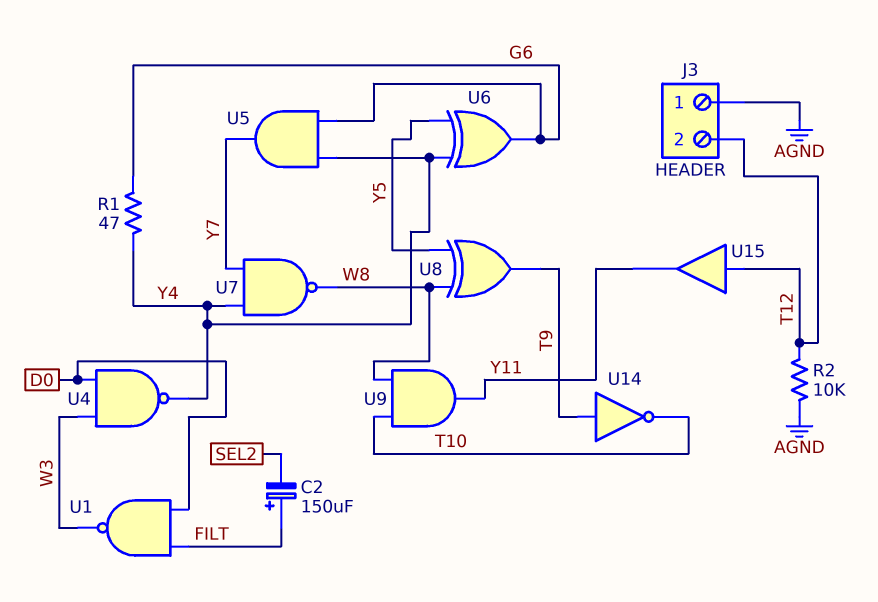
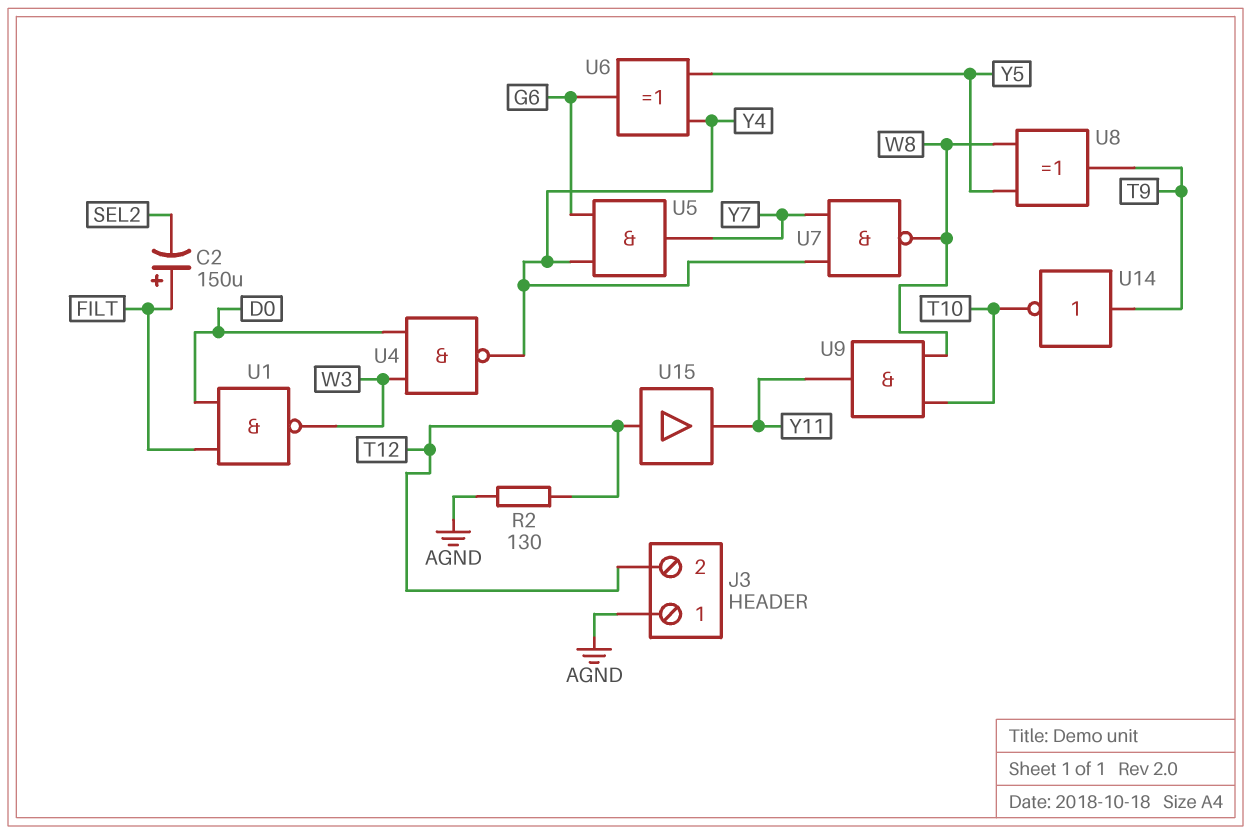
R1: 47 (G6, Y4) -> none
R2: 10k (AGND, T12) -> 130 (AGND, T12)

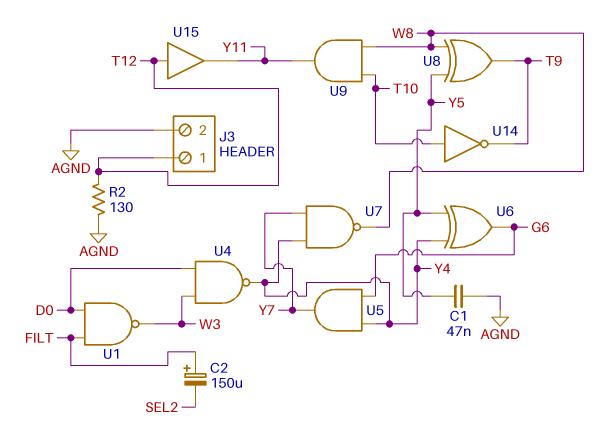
C1: none -> 47nF (AGND, Y5)
J3 pin 1: AGND -> T12
J3 pin 2: T12 -> AGND
U14: NOT (in T9, out T10) -> NOT (in T10, out T9)

